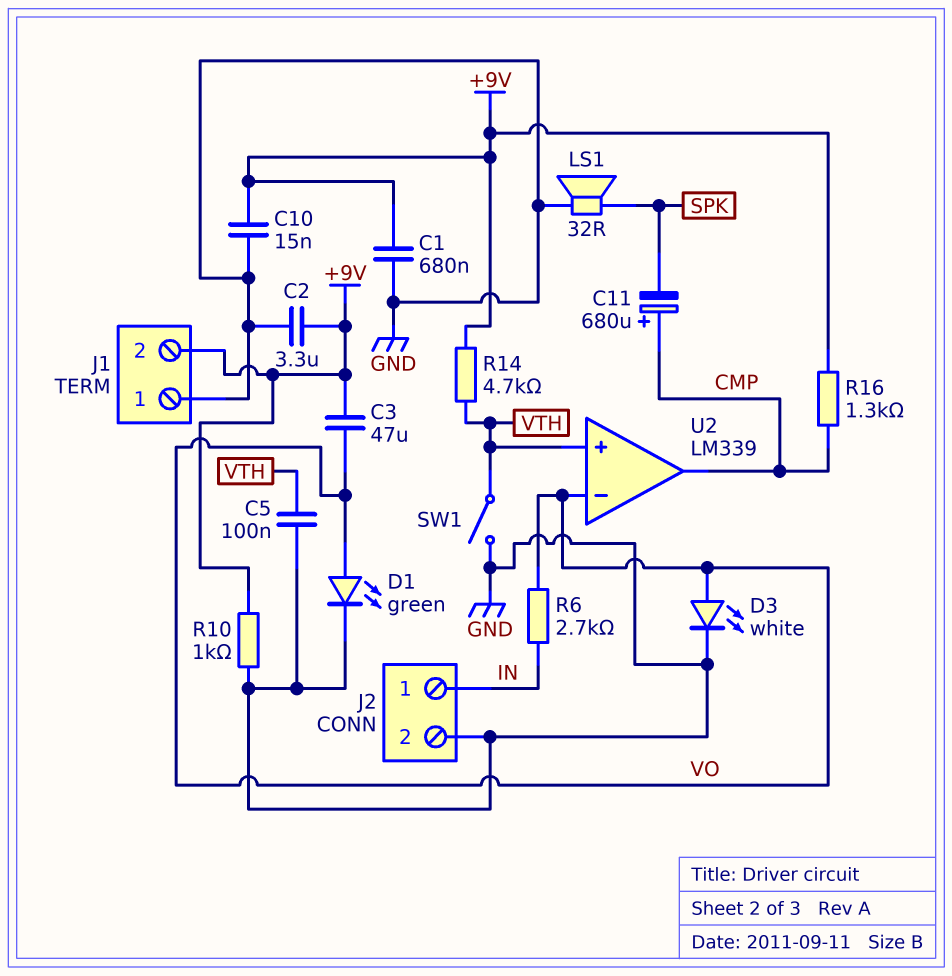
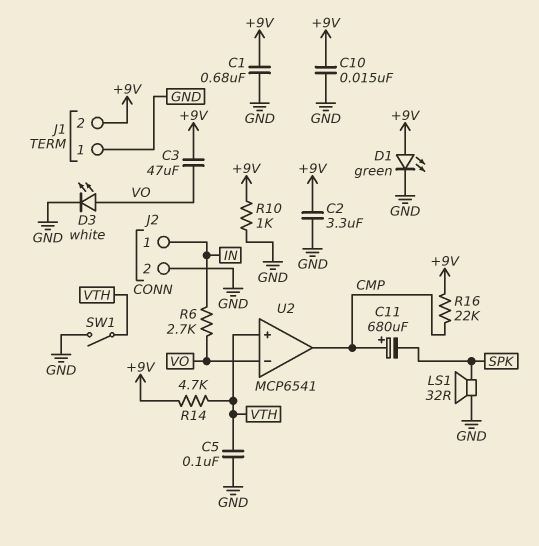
D1: LED green (A VO, K GND) -> LED green (A +9V, K GND)
R16: 1.3k (+9V, CMP) -> 22k (+9V, CMP)
U2: LM339 -> MCP6541

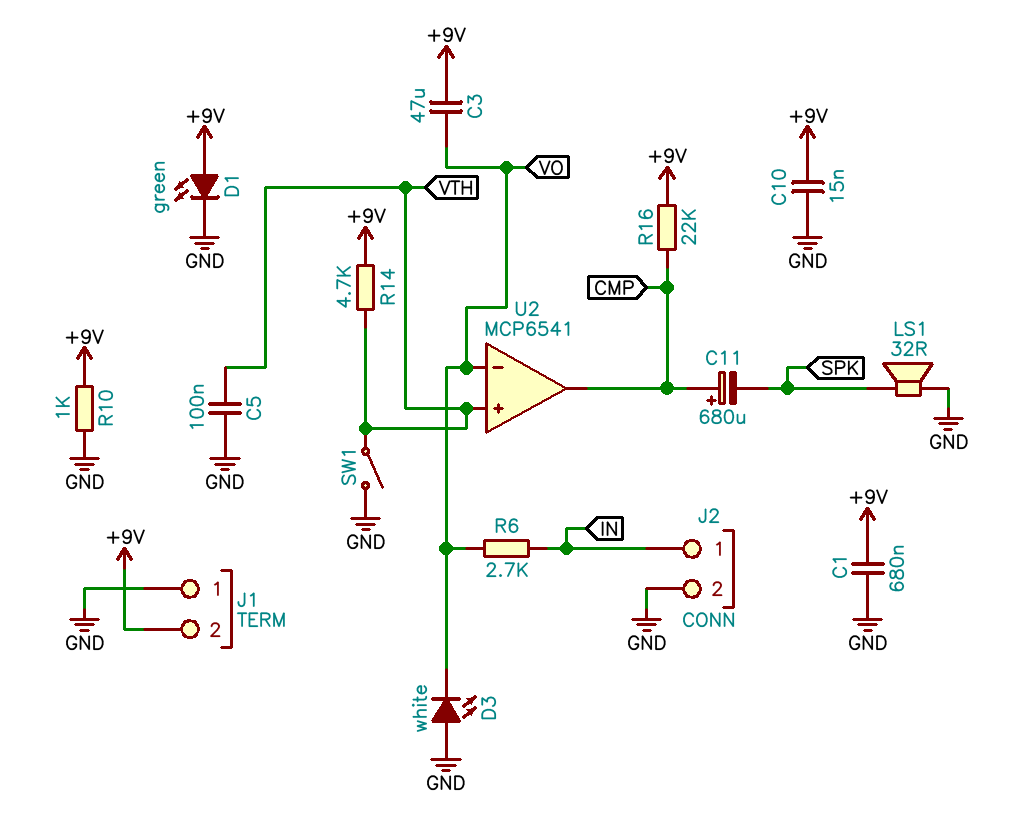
C2: 3.3uF (+9V, GND) -> none
D3: LED white (A VO, K GND) -> LED white (A GND, K VO)

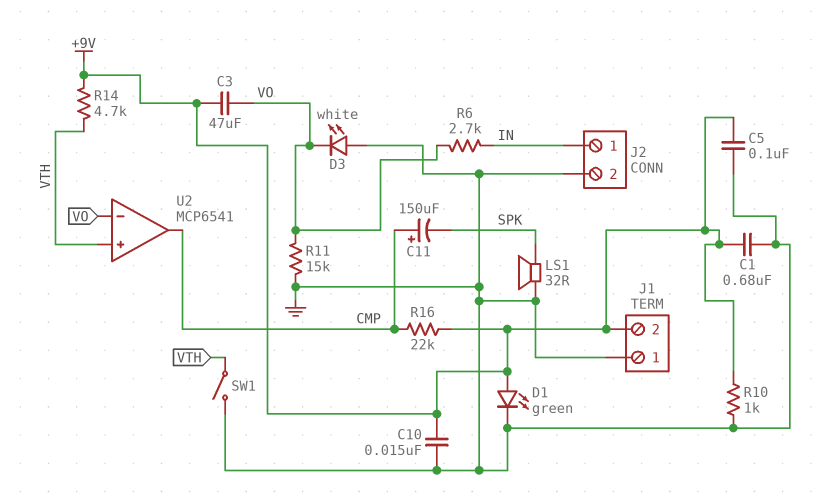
C5: 100nF (GND, VTH) -> 100nF (+9V, GND)
C11: 680uF (plus CMP, minus SPK) -> 150uF (plus CMP, minus SPK)
R11: none -> 15k (GND, VO)

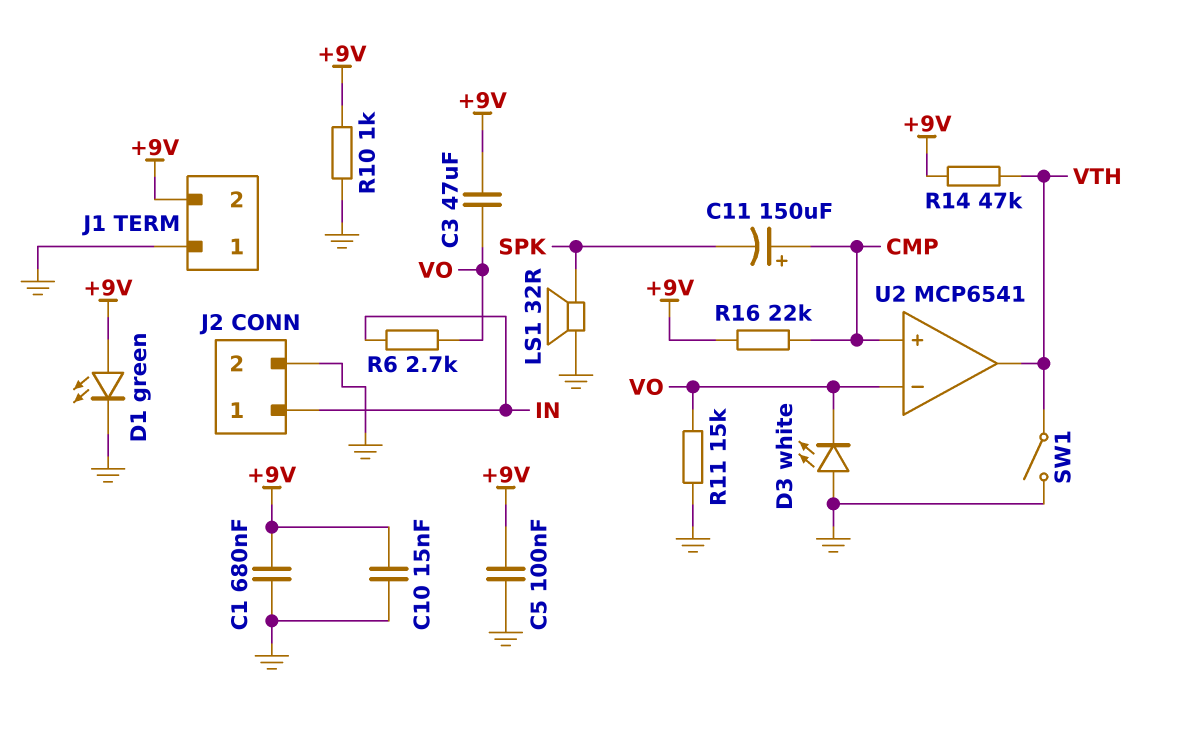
R14: 4.7k (+9V, VTH) -> 47k (+9V, VTH)
U2 pin in+: VTH -> CMP
U2 pin out: CMP -> VTH

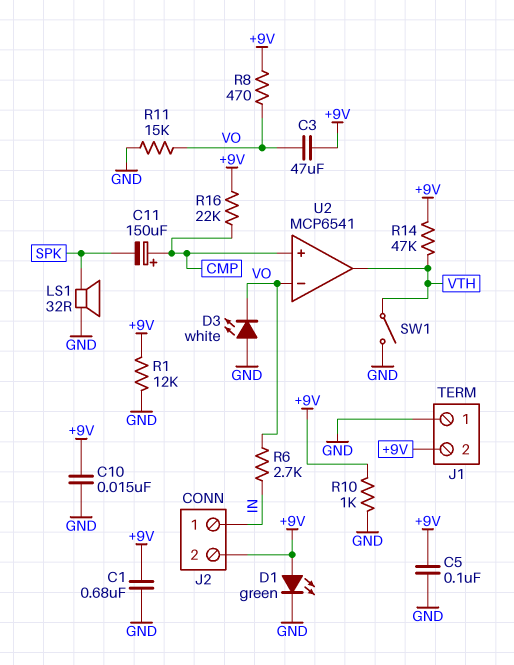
J2 pin 2: GND -> +9V
R1: none -> 12k (+9V, GND)
R8: none -> 470 (+9V, VO)

